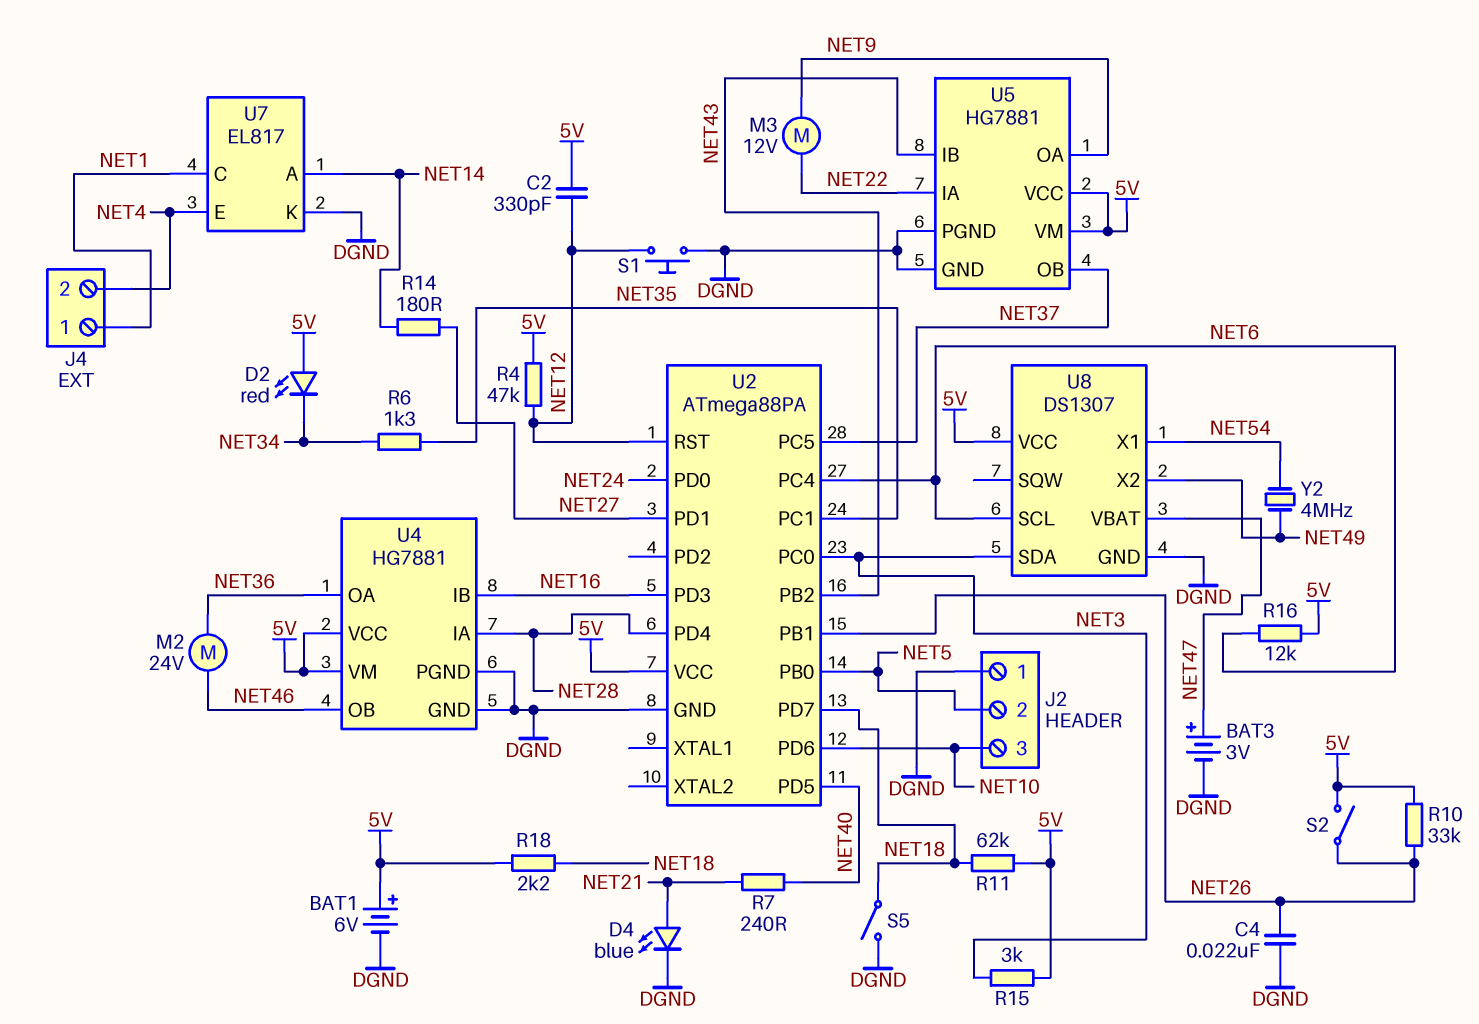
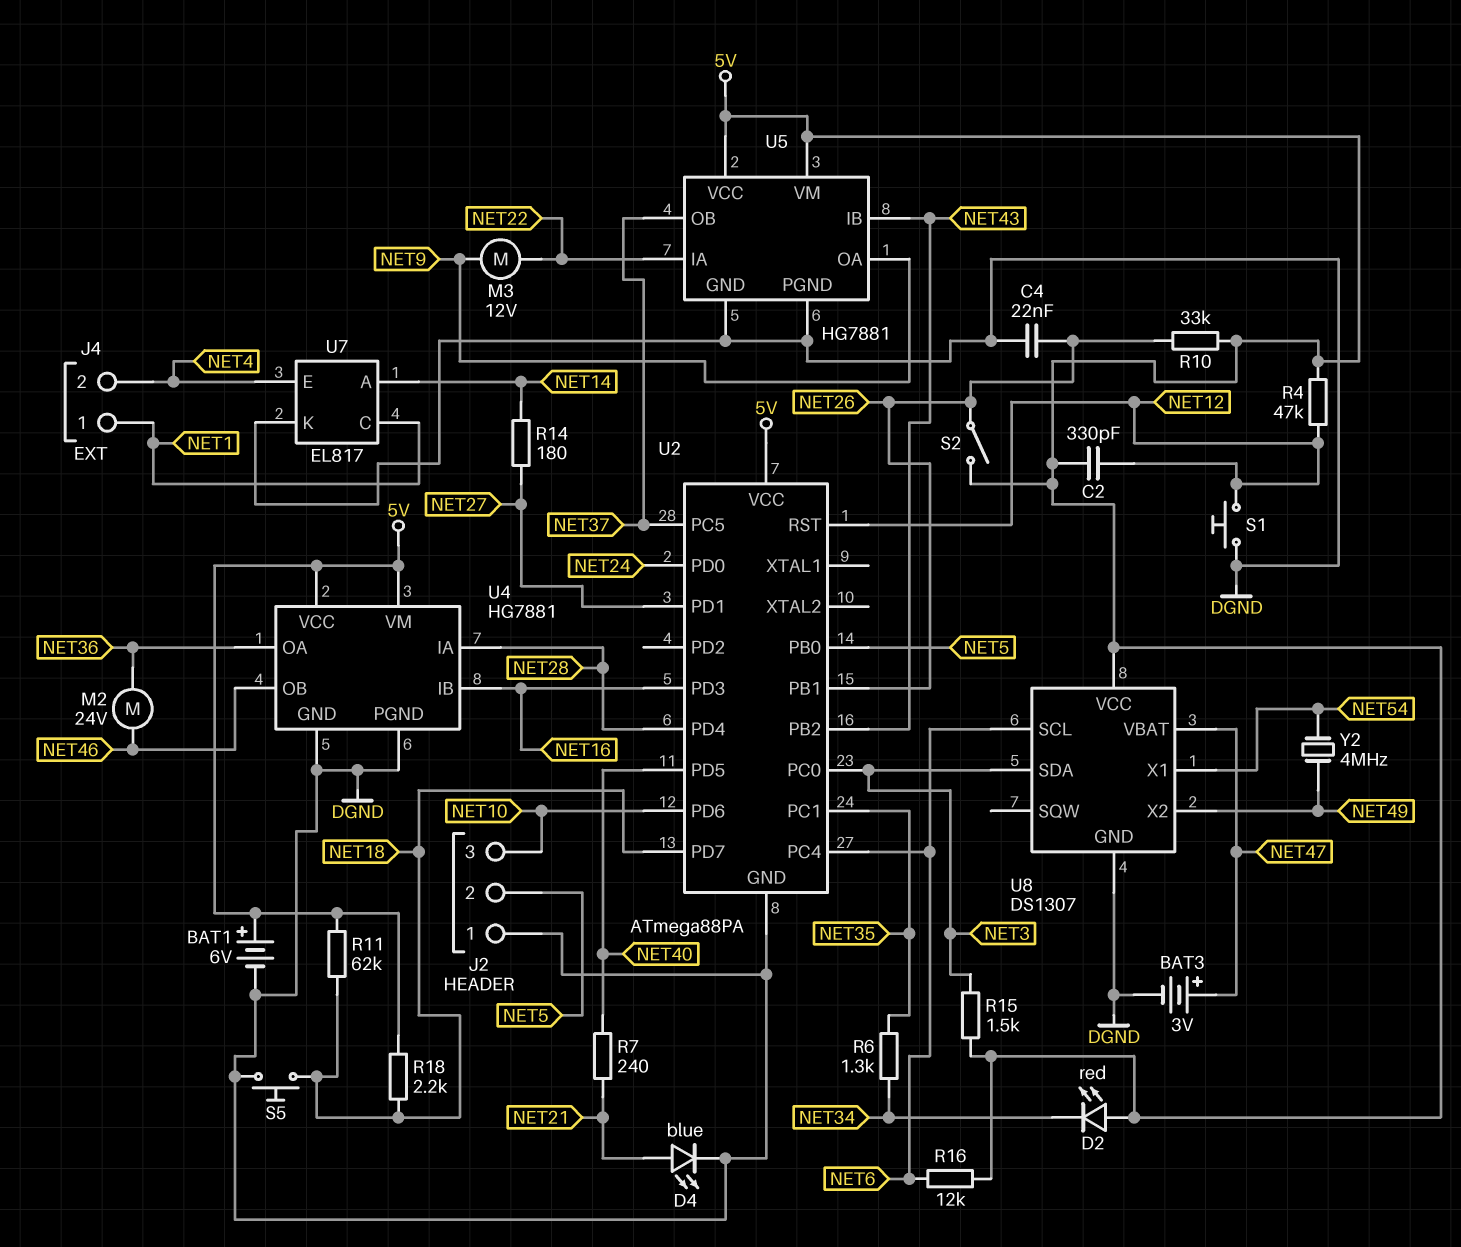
R15: 3k (5V, NET3) -> 1.5k (5V, NET3)
S5: switch (DGND, NET18) -> button (DGND, NET18)

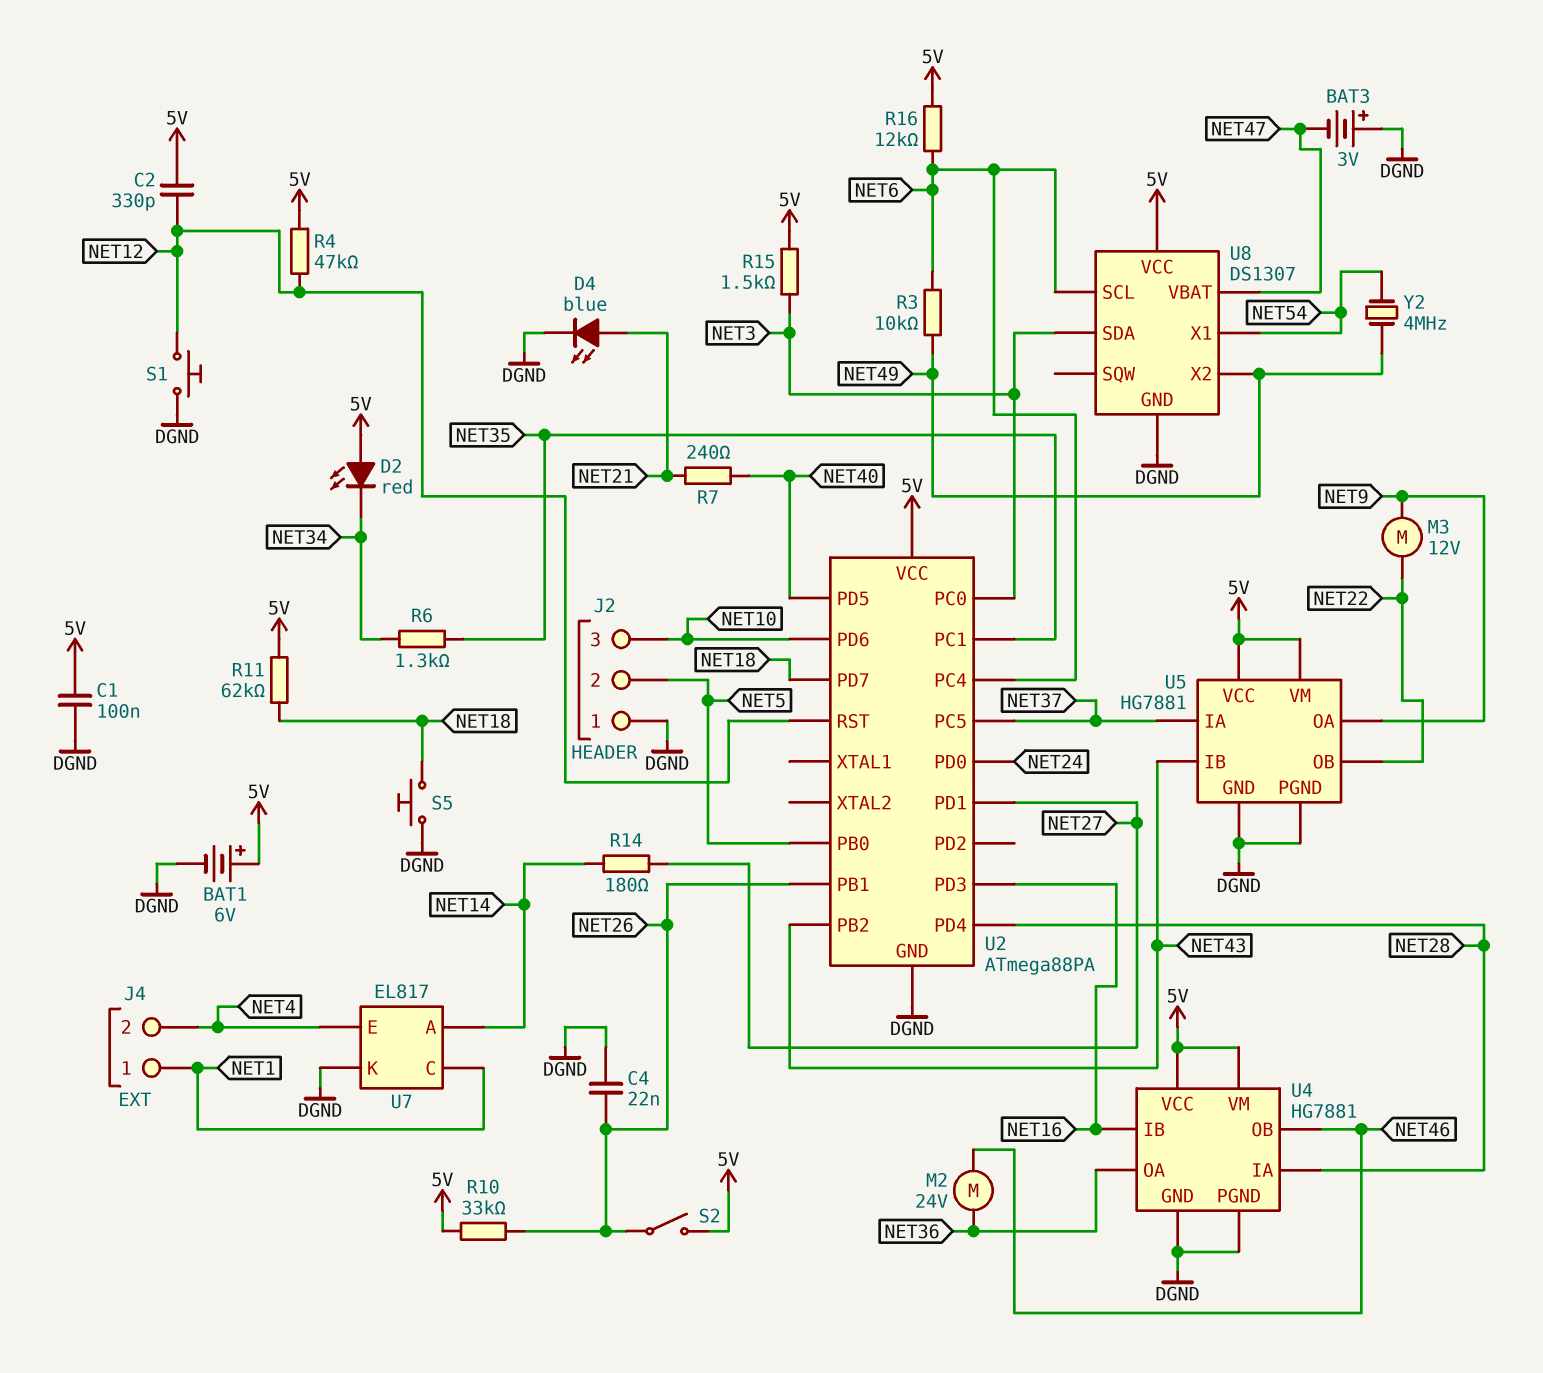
BAT3: 3V (plus NET47, minus DGND) -> 3V (plus DGND, minus NET47)
C1: none -> 100nF (5V, DGND)
R3: none -> 10k (NET6, NET49)
R18: 2.2k (5V, NET18) -> none
U5 pin IA: NET22 -> NET37
U5 pin OB: NET37 -> NET22

